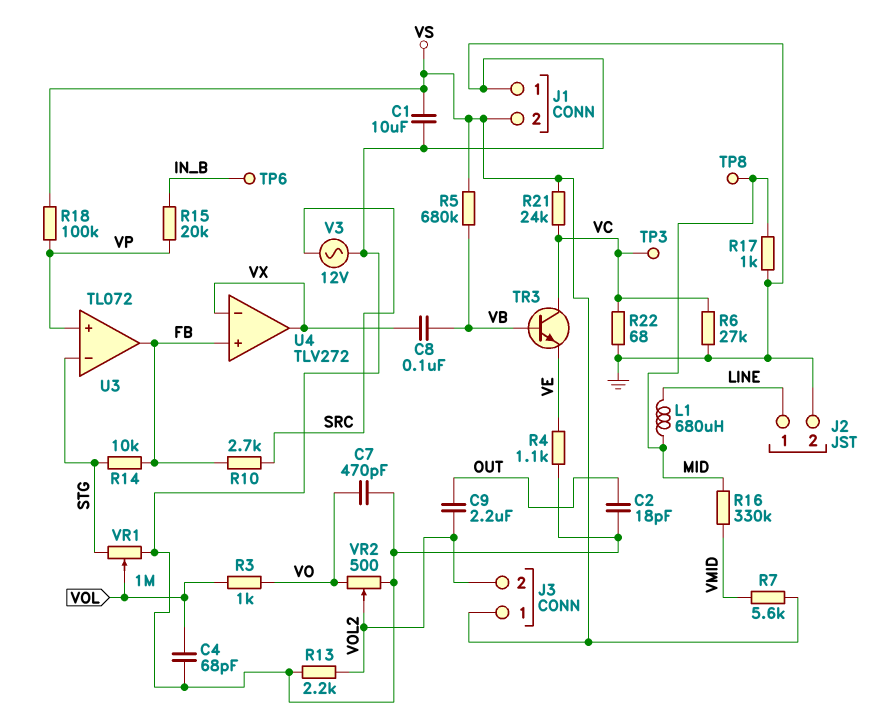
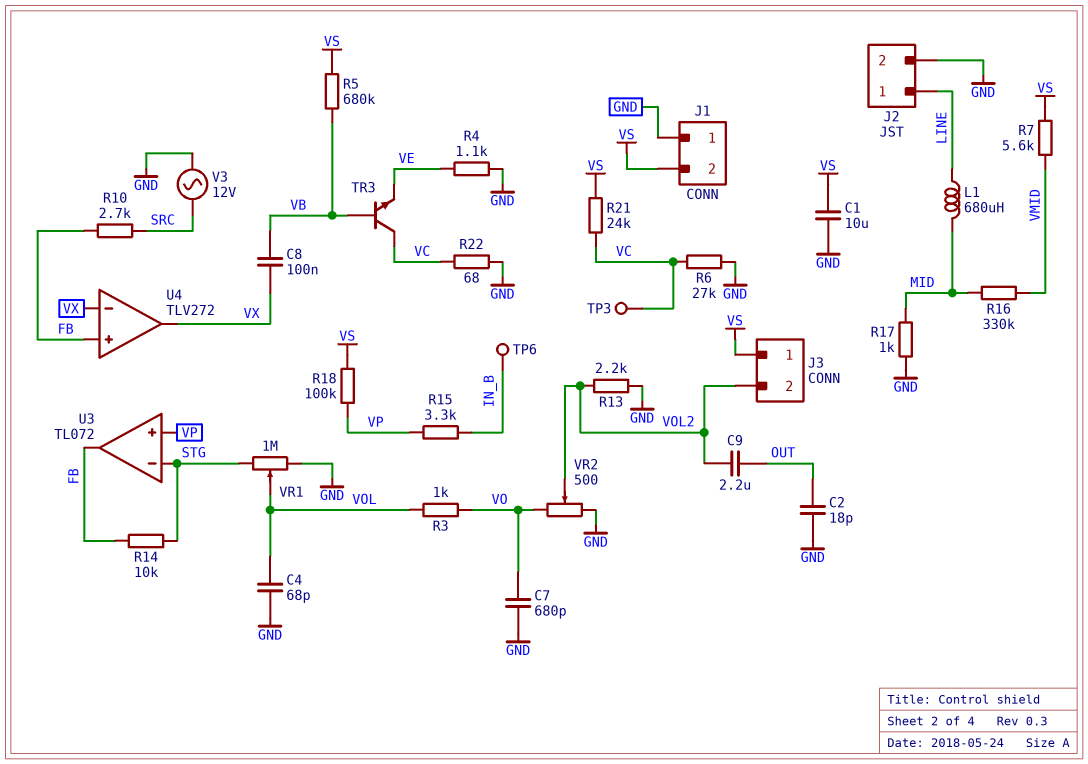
C7: 470pF (GND, VO) -> 680pF (GND, VO)
R15: 20k (IN_B, VP) -> 3.3k (IN_B, VP)
TP8: test point (MID) -> none

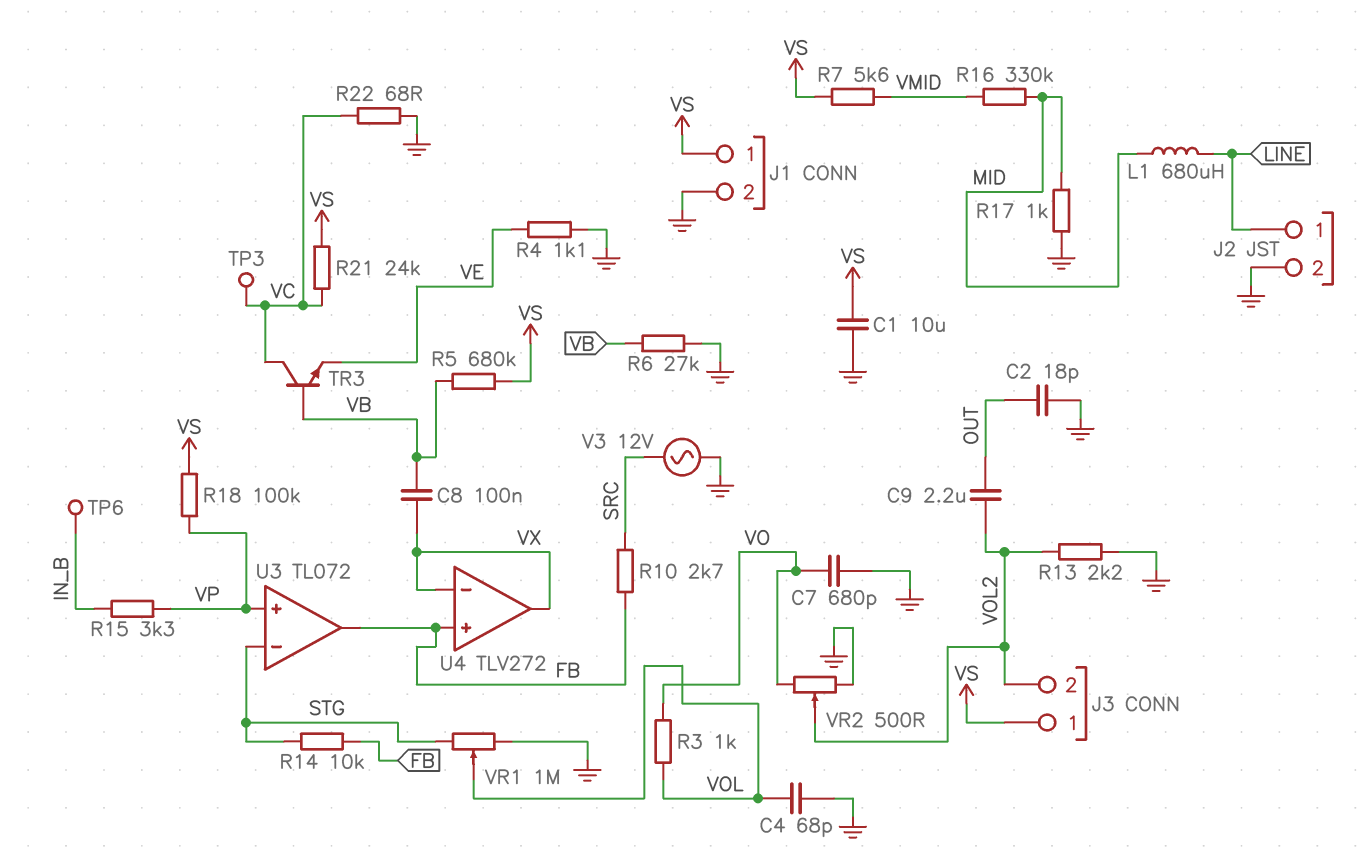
J1 pin 1: GND -> VS
J1 pin 2: VS -> GND
R6: 27k (GND, VC) -> 27k (GND, VB)

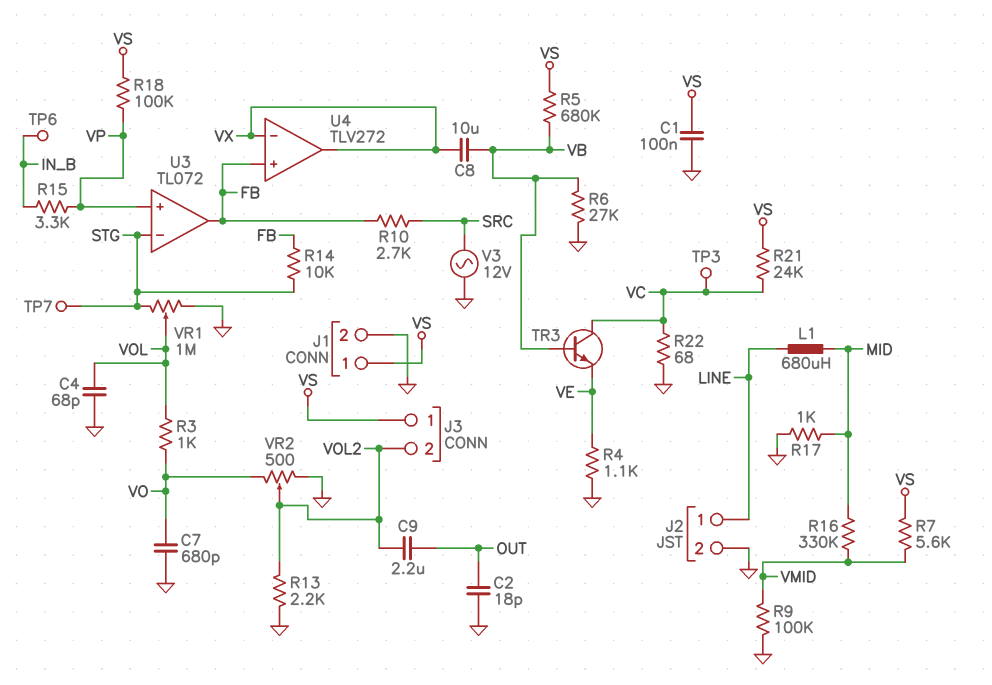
C1: 10uF (GND, VS) -> 100nF (GND, VS)
C8: 100nF (VB, VX) -> 10uF (VB, VX)
R9: none -> 100k (GND, VMID)
TP7: none -> test point (STG)

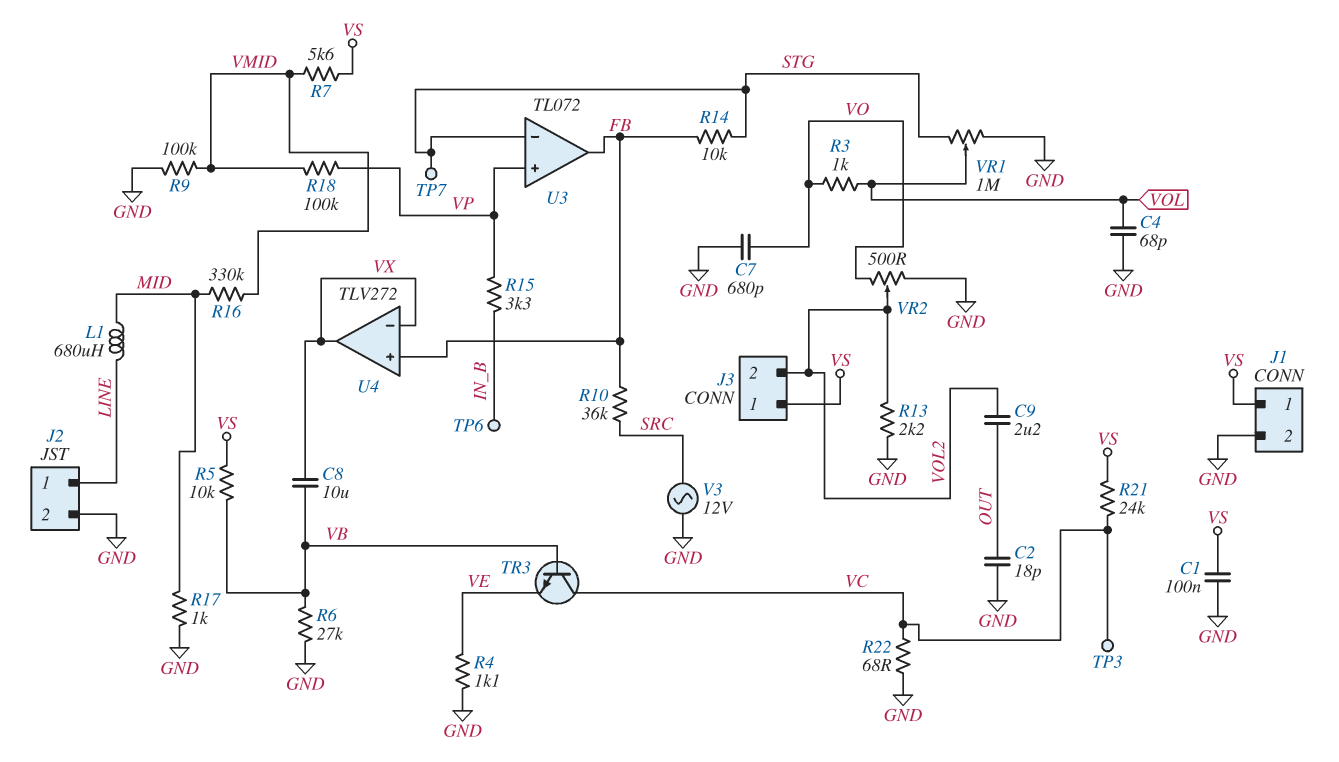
R5: 680k (VB, VS) -> 10k (VB, VS)
R10: 2.7k (FB, SRC) -> 36k (FB, SRC)
R18: 100k (VP, VS) -> 100k (VMID, VP)

